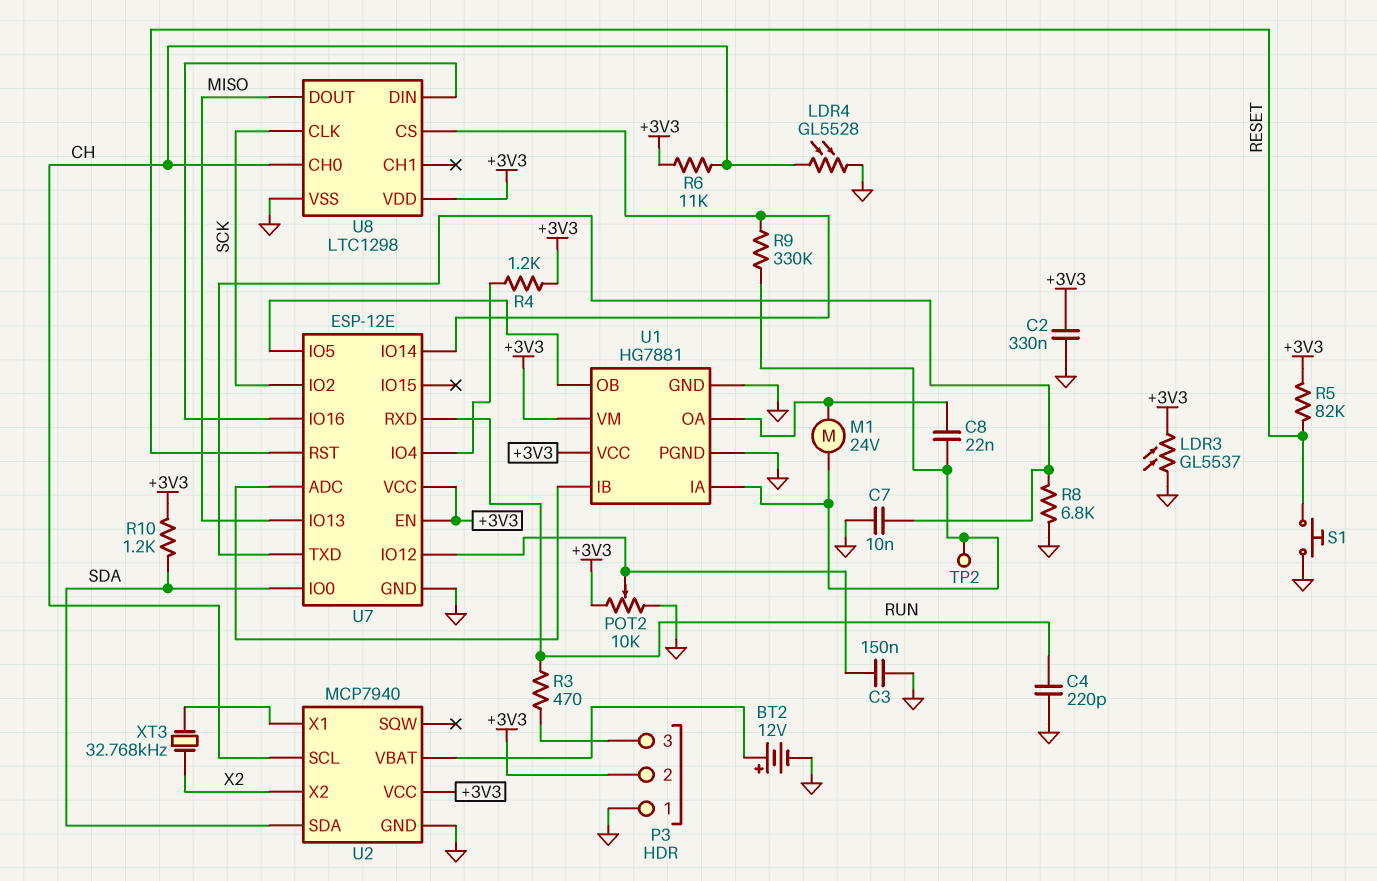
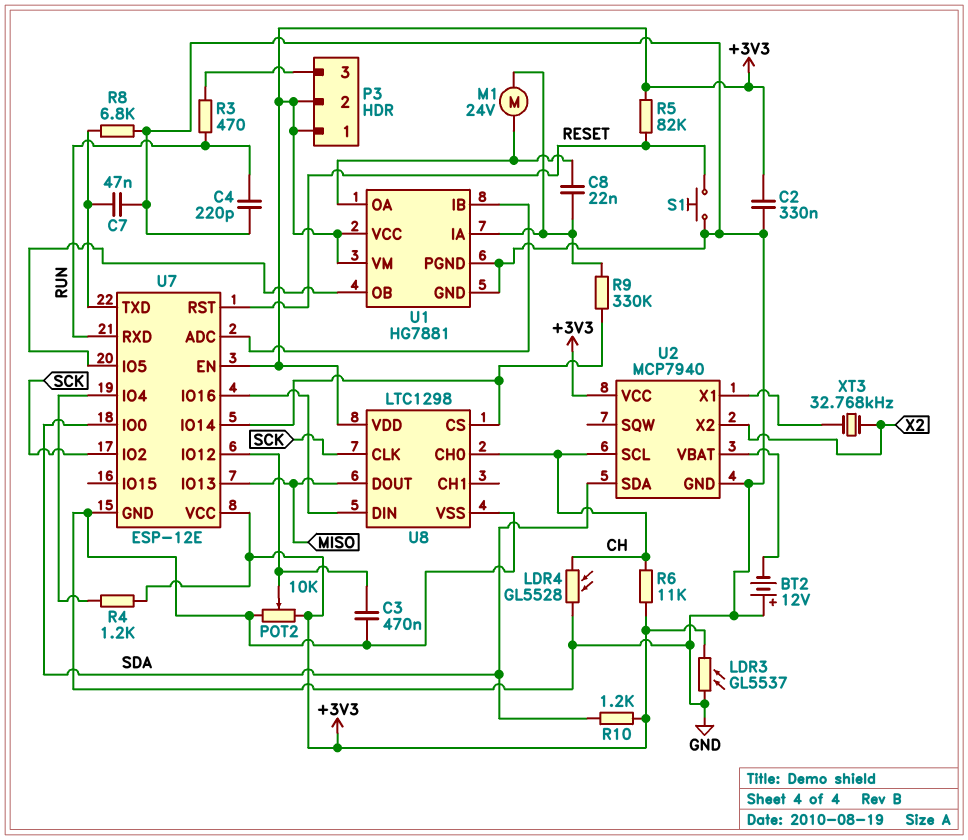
BT2: 12V (plus U2/VBAT, minus GND) -> 12V (plus GND, minus U2/VBAT)
C3: 150nF (GND, U7/IO12) -> 470nF (GND, U7/IO12)
C7: 10nF (GND, U7/TXD) -> 47nF (GND, U7/TXD)
P3 pin 1: GND -> +3V3
TP2: test point (U1/IA) -> none

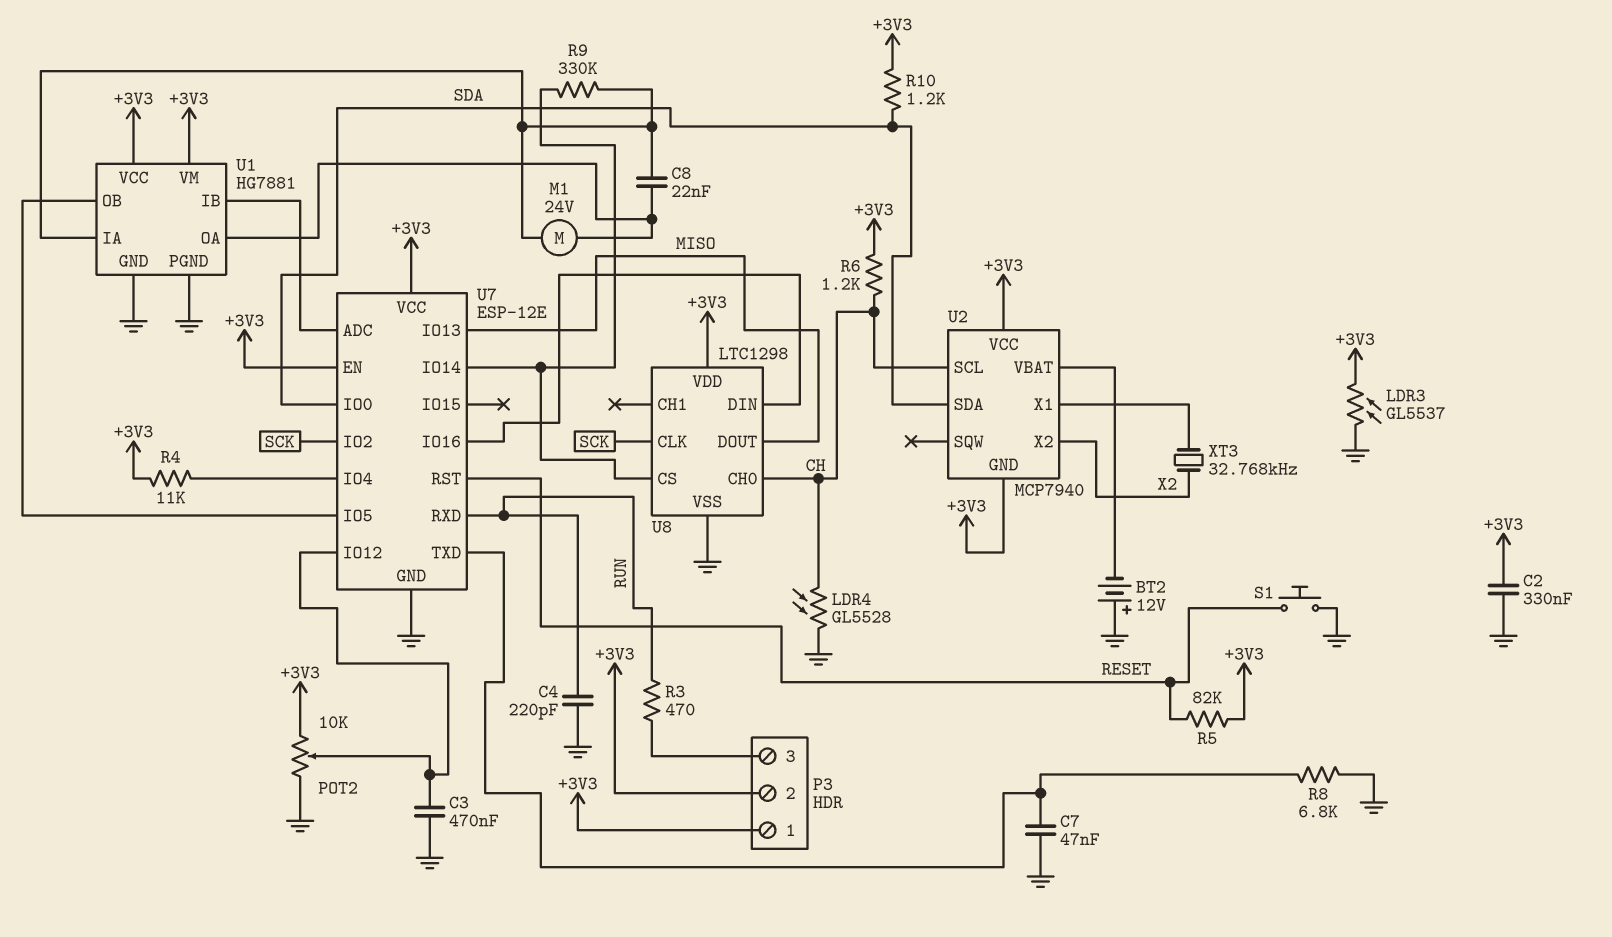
R4: 1.2k (+3V3, U7/IO4) -> 11k (+3V3, U7/IO4)
R6: 11k (+3V3, CH) -> 1.2k (+3V3, CH)
U2 pin GND: GND -> +3V3

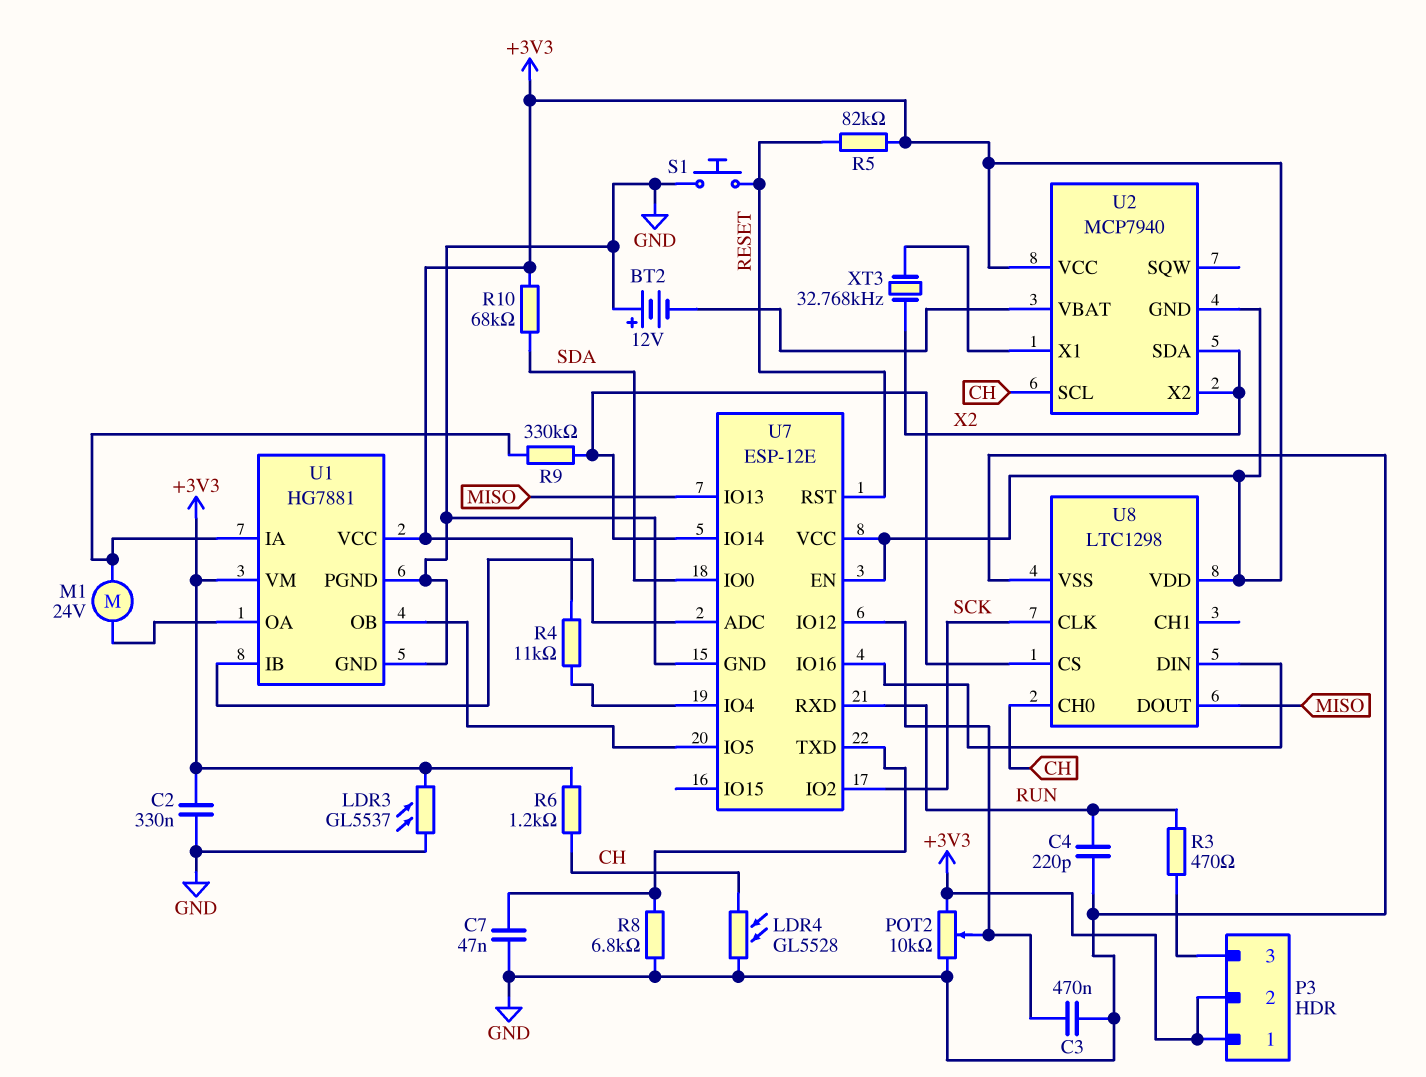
C8: 22nF (U1/IA, U1/OA) -> none
R10: 1.2k (+3V3, SDA) -> 68k (+3V3, SDA)
U2 pin SDA: SDA -> X2

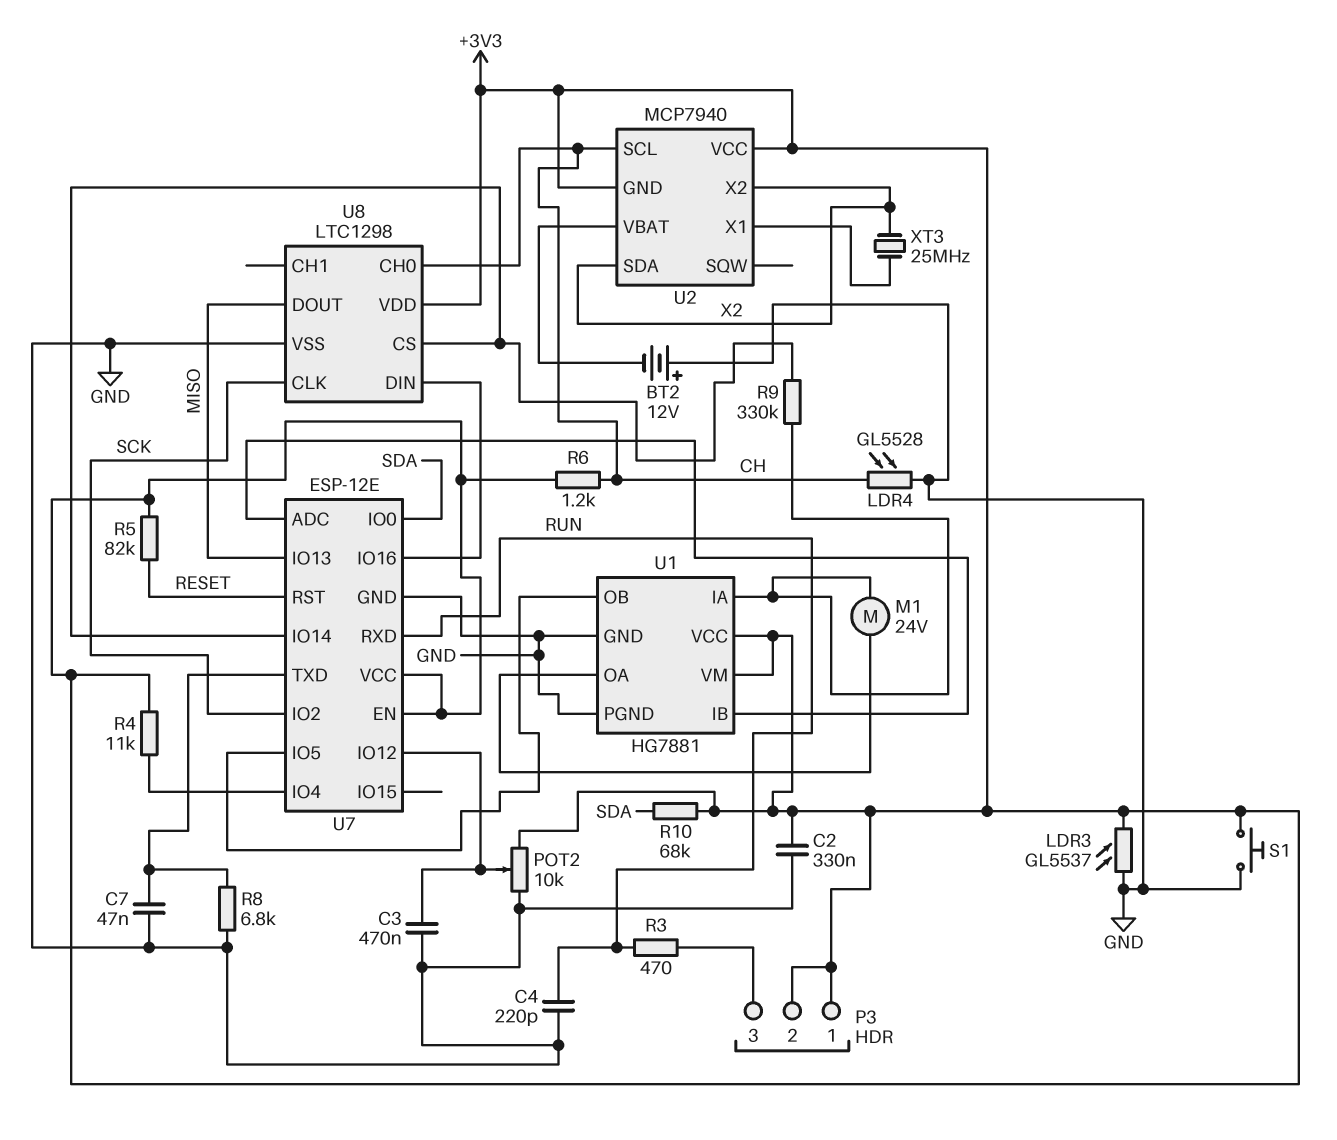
S1: button (GND, RESET) -> button (+3V3, GND)
XT3: 32.768kHz (U2/X1, X2) -> 25MHz (U2/X1, X2)

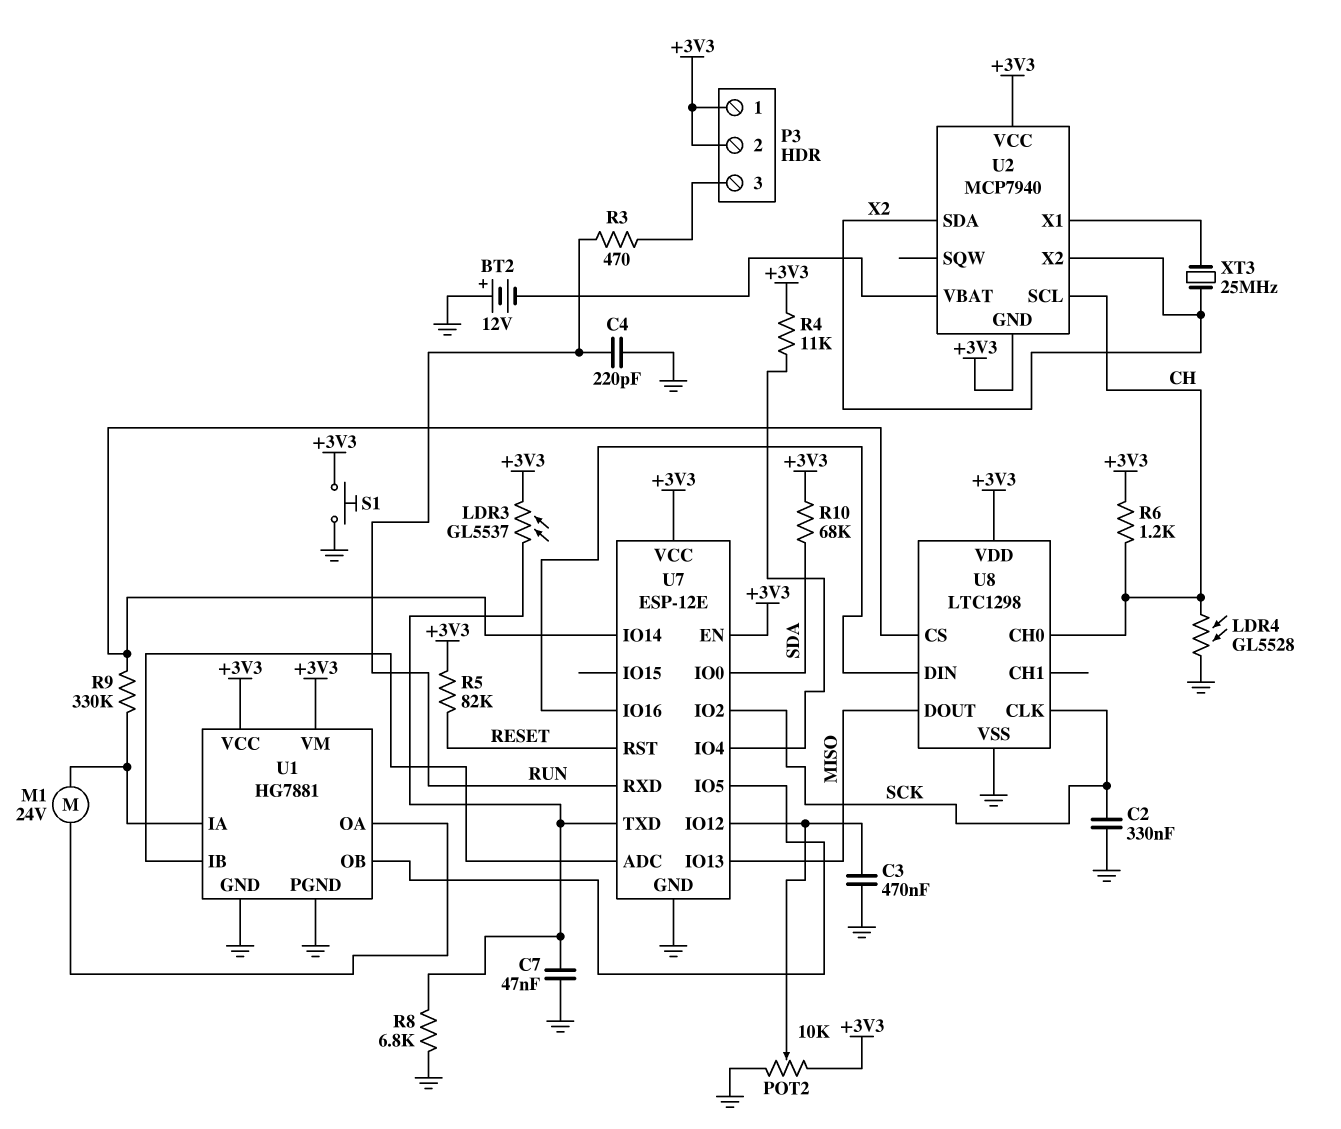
C2: 330nF (+3V3, GND) -> 330nF (GND, SCK)
LDR3: GL5537 (+3V3, GND) -> GL5537 (+3V3, U7/TXD)

